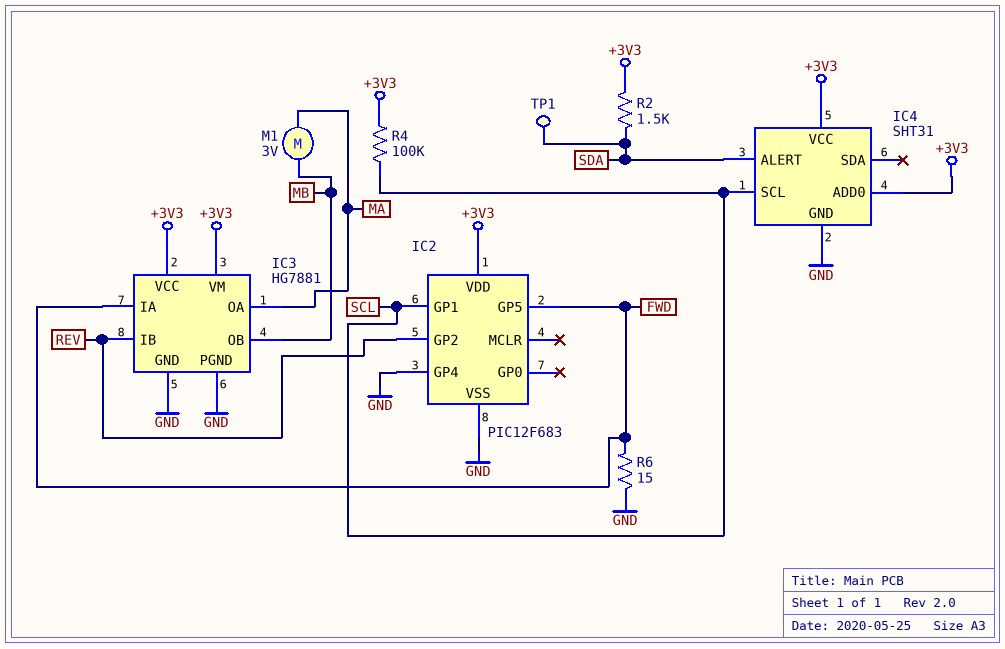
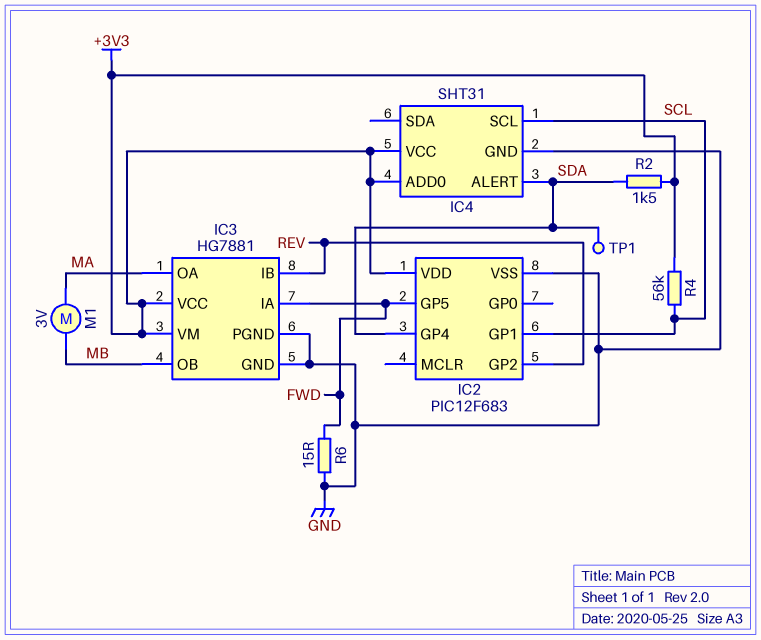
IC2 pin GP4: GND -> SDA
R4: 100k (+3V3, SCL) -> 56k (+3V3, SCL)

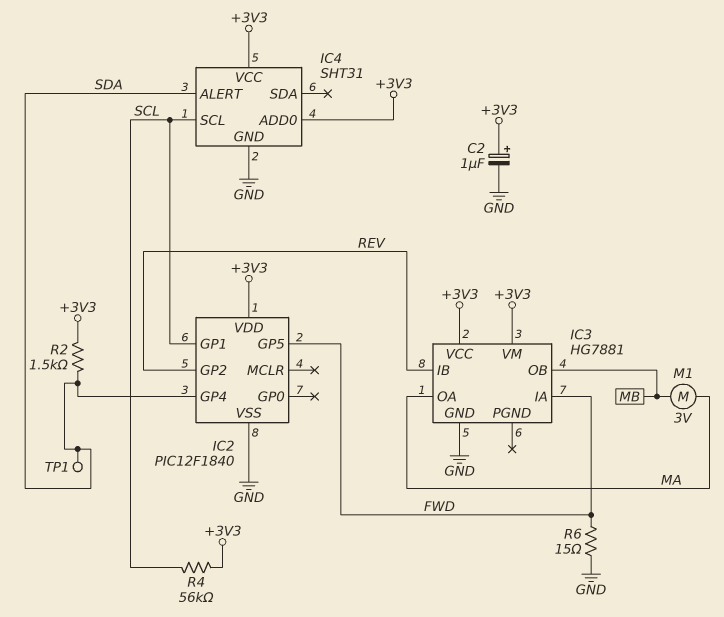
C2: none -> 1uF (plus +3V3, minus GND)
IC2: PIC12F683 -> PIC12F1840
IC3 pin PGND: GND -> none

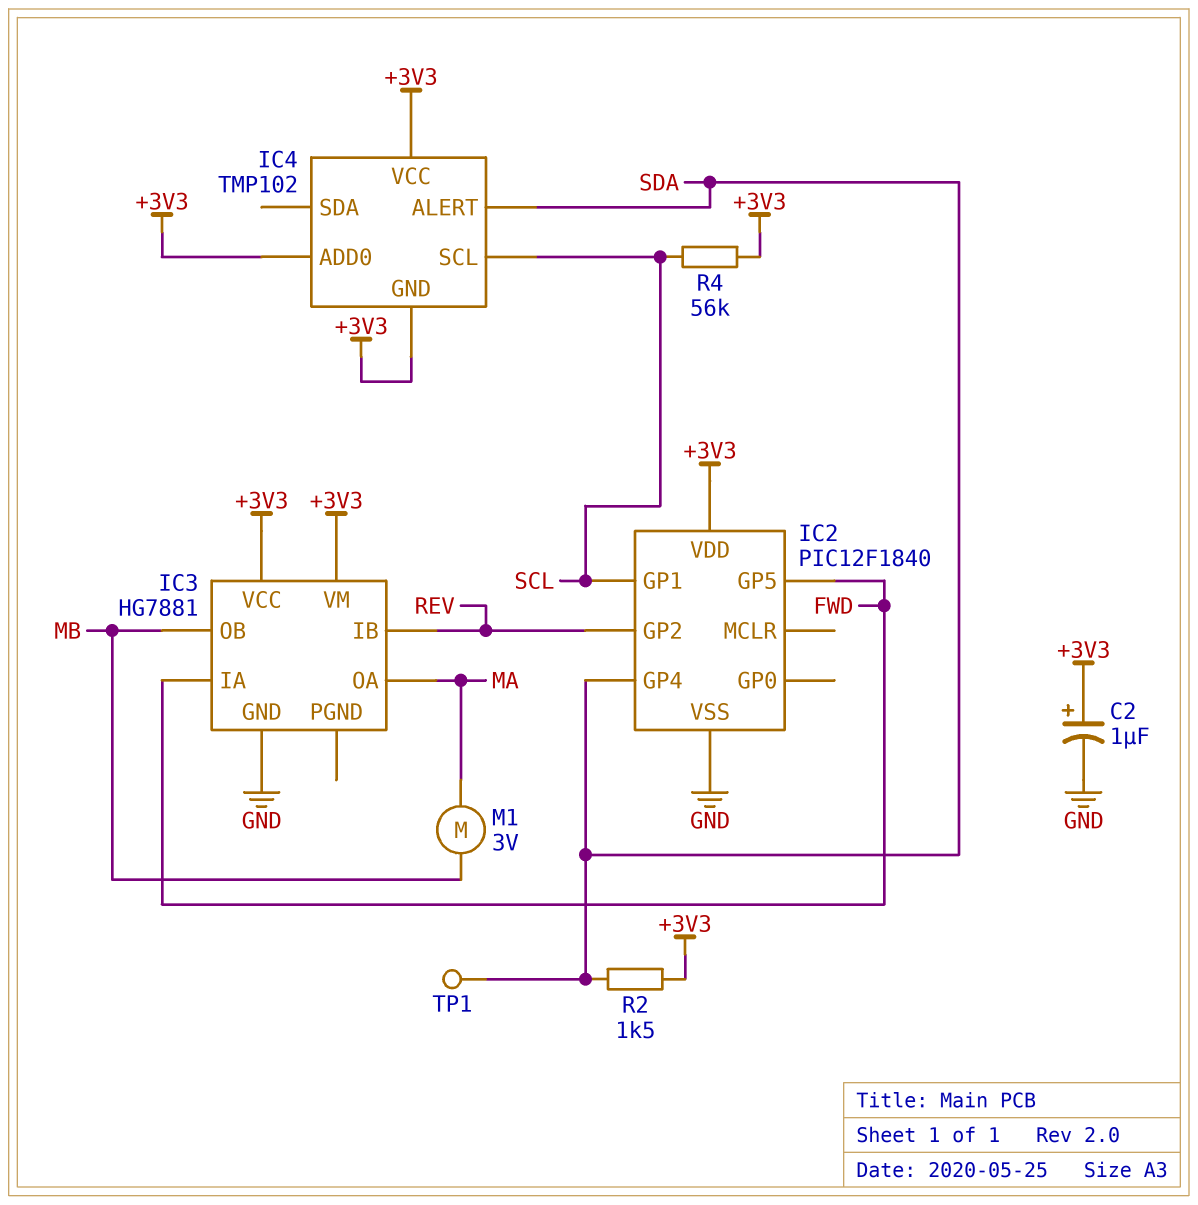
IC4: SHT31 -> TMP102
IC4 pin GND: GND -> +3V3
R6: 15 (FWD, GND) -> none

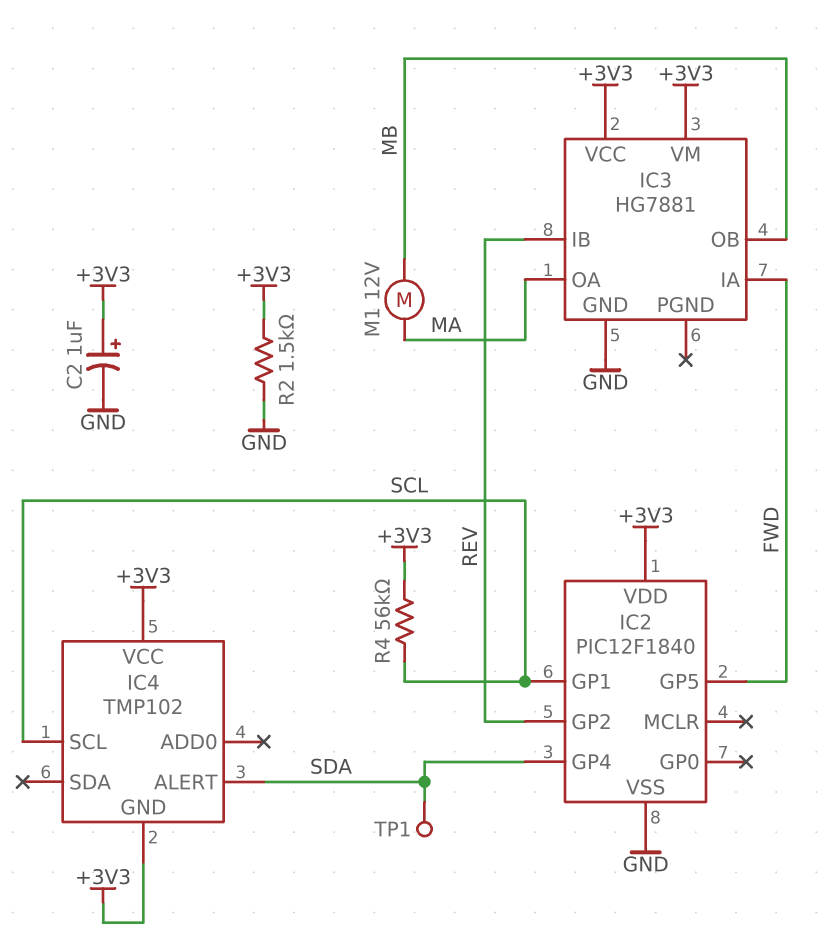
IC4 pin ADD0: +3V3 -> none
M1: motor 3V (MA, MB) -> motor 12V (MA, MB)
R2: 1.5k (+3V3, SDA) -> 1.5k (+3V3, GND)

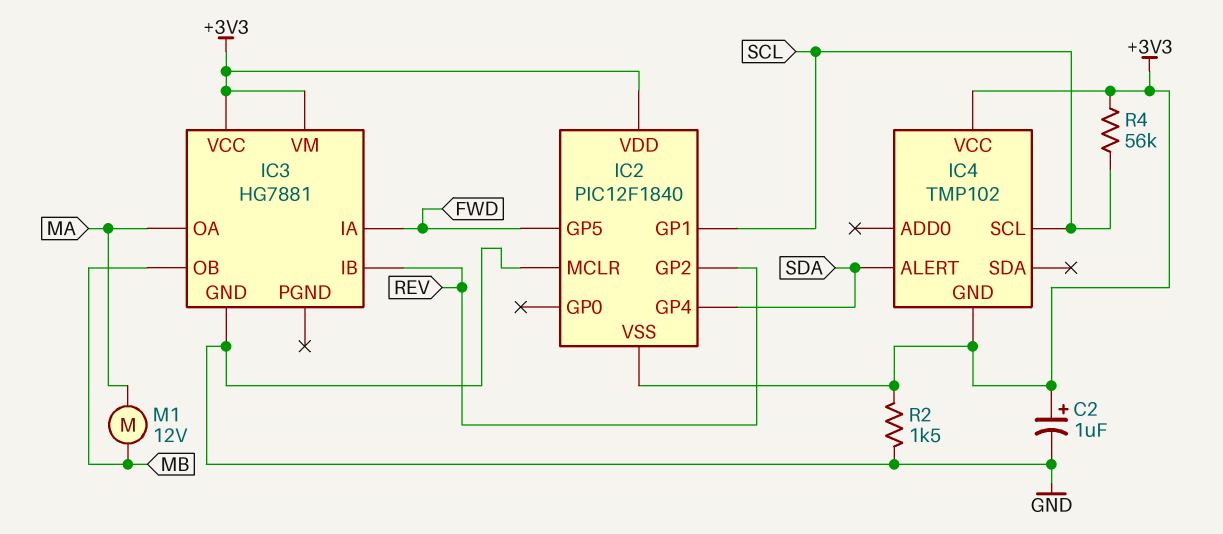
IC2 pin MCLR: none -> GND
IC2 pin VSS: GND -> +3V3
TP1: test point (SDA) -> none

